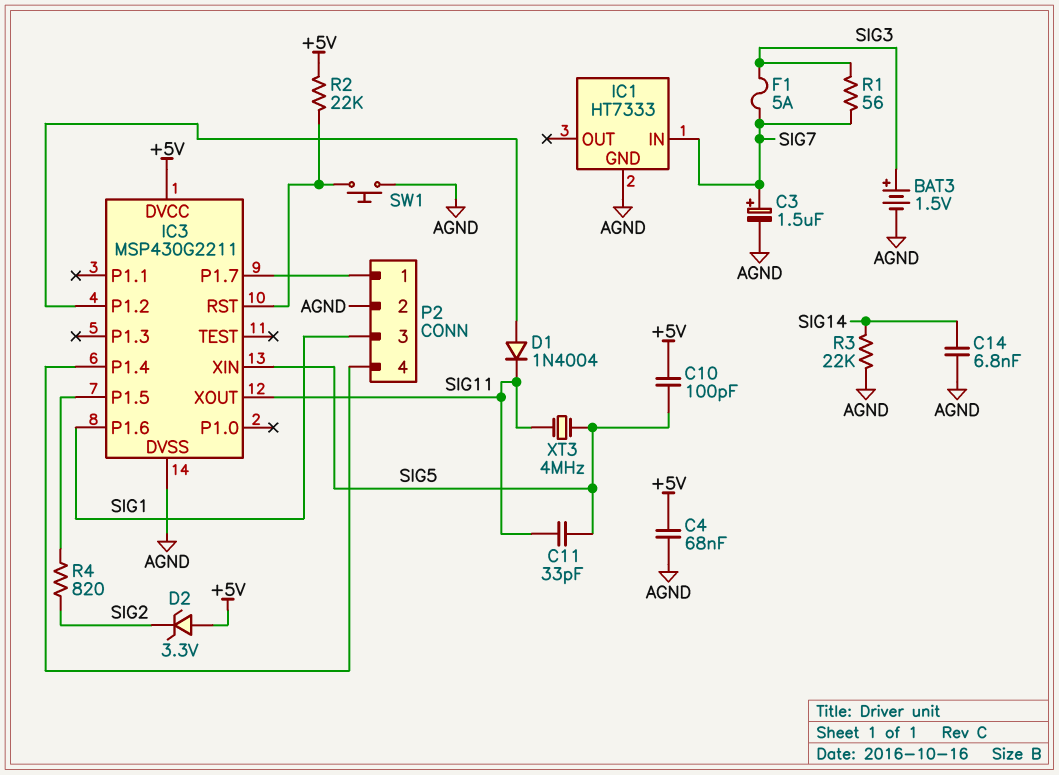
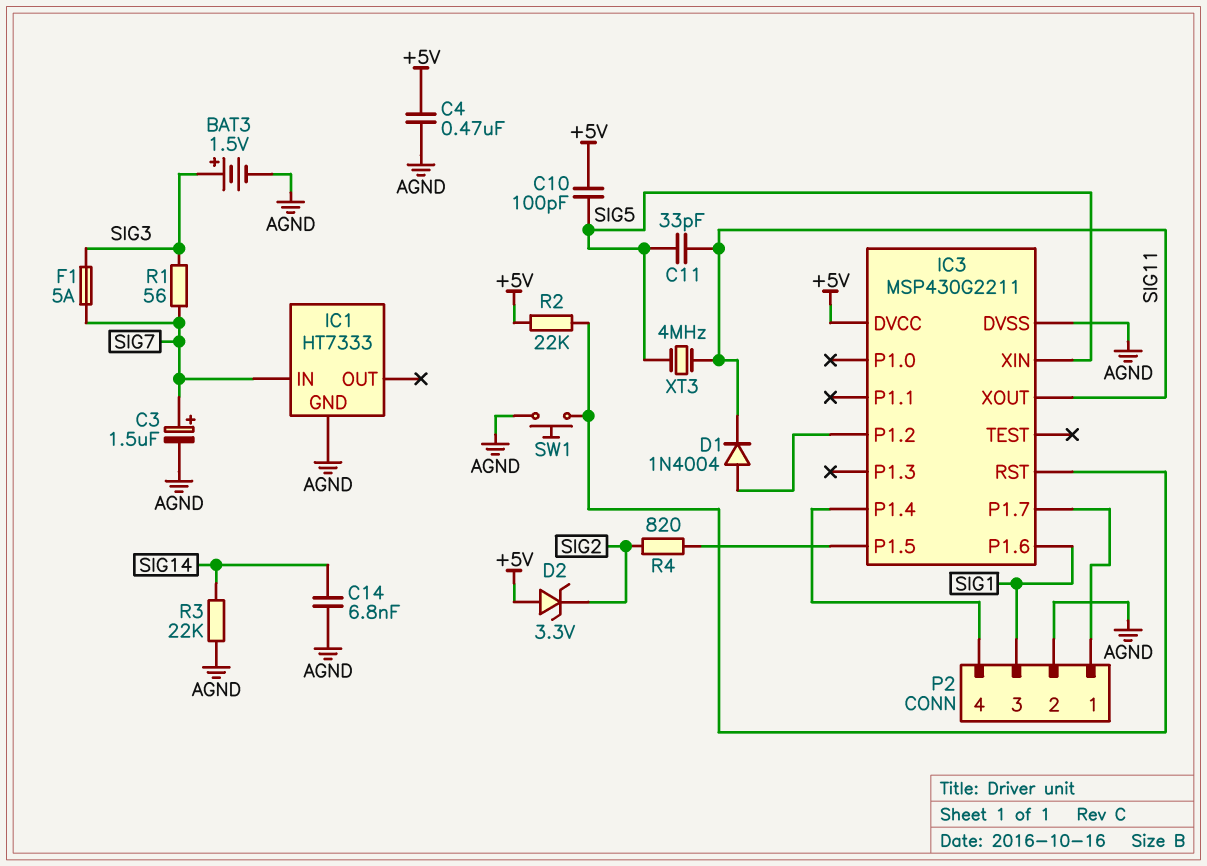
C4: 68nF (+5V, AGND) -> 470nF (+5V, AGND)

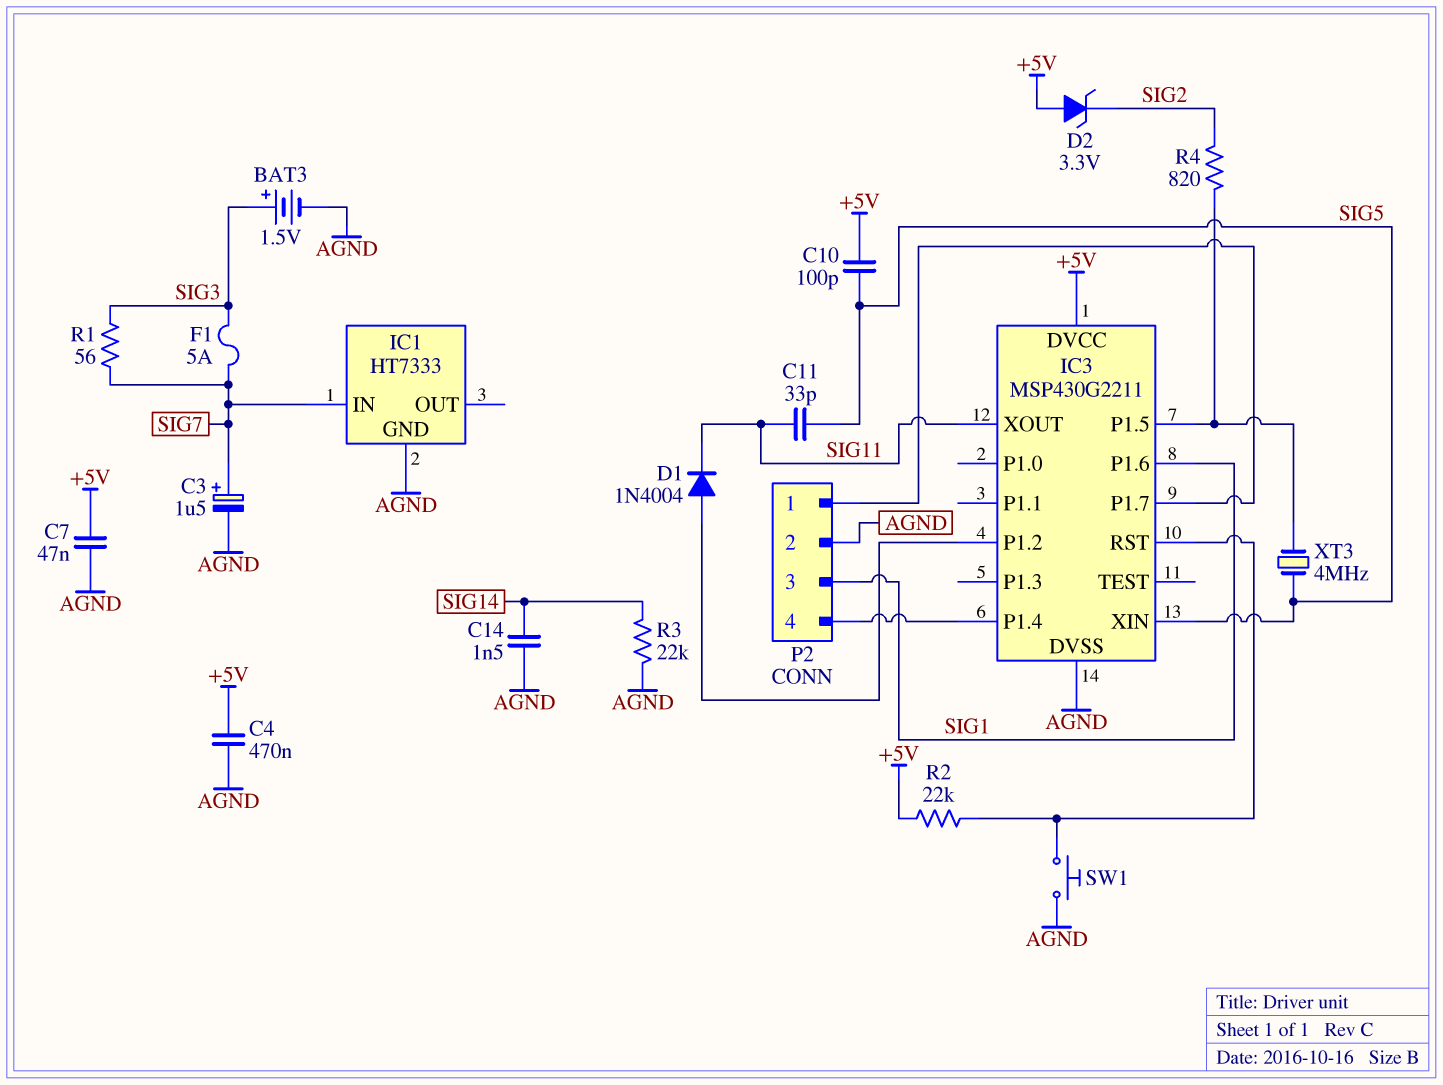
C7: none -> 47nF (+5V, AGND)
C14: 6.8nF (AGND, SIG14) -> 1.5nF (AGND, SIG14)
XT3: 4MHz (SIG5, SIG11) -> 4MHz (IC3/P1.5, SIG5)

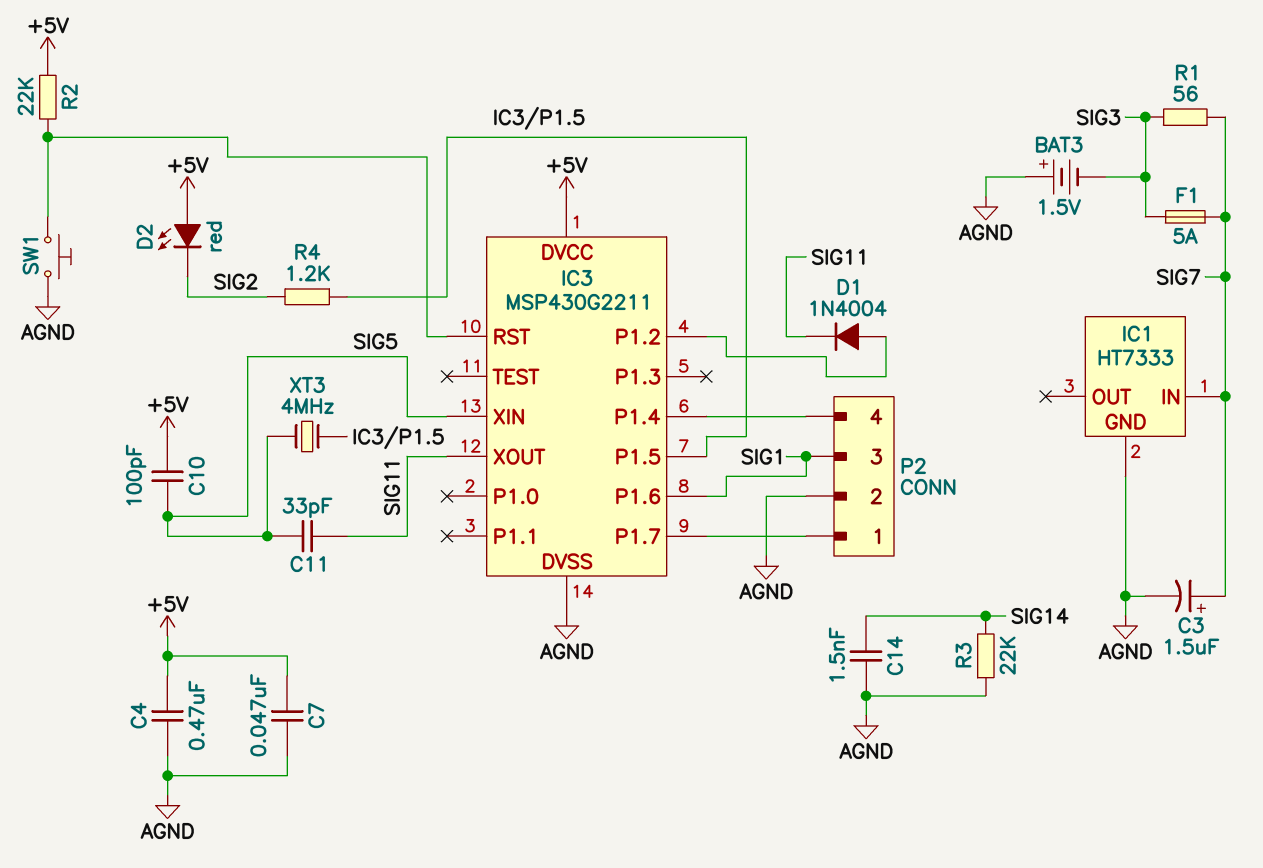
BAT3: 1.5V (plus SIG3, minus AGND) -> 1.5V (plus AGND, minus SIG3)
D2: zener 3.3V (A +5V, K SIG2) -> LED red (A +5V, K SIG2)
R4: 820 (IC3/P1.5, SIG2) -> 1.2k (IC3/P1.5, SIG2)

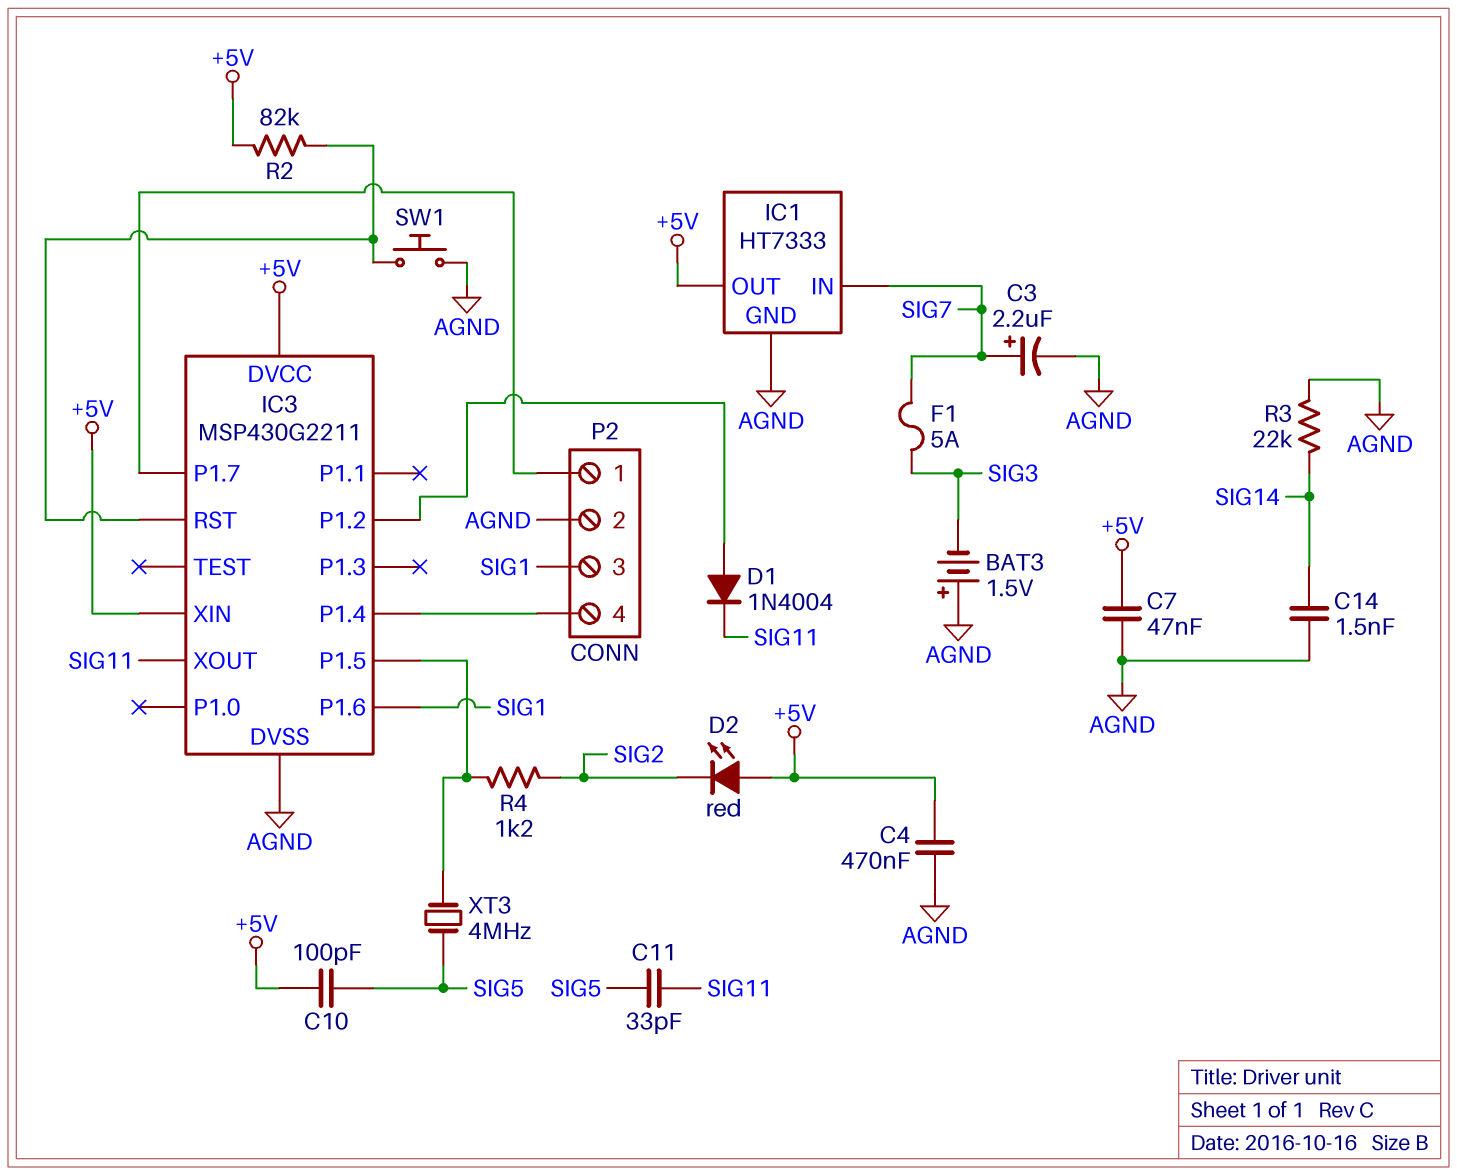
C3: 1.5uF (plus SIG7, minus AGND) -> 2.2uF (plus SIG7, minus AGND)
IC1 pin OUT: none -> +5V
IC3 pin XIN: SIG5 -> +5V
R1: 56 (SIG3, SIG7) -> none
R2: 22k (+5V, IC3/RST) -> 82k (+5V, IC3/RST)

